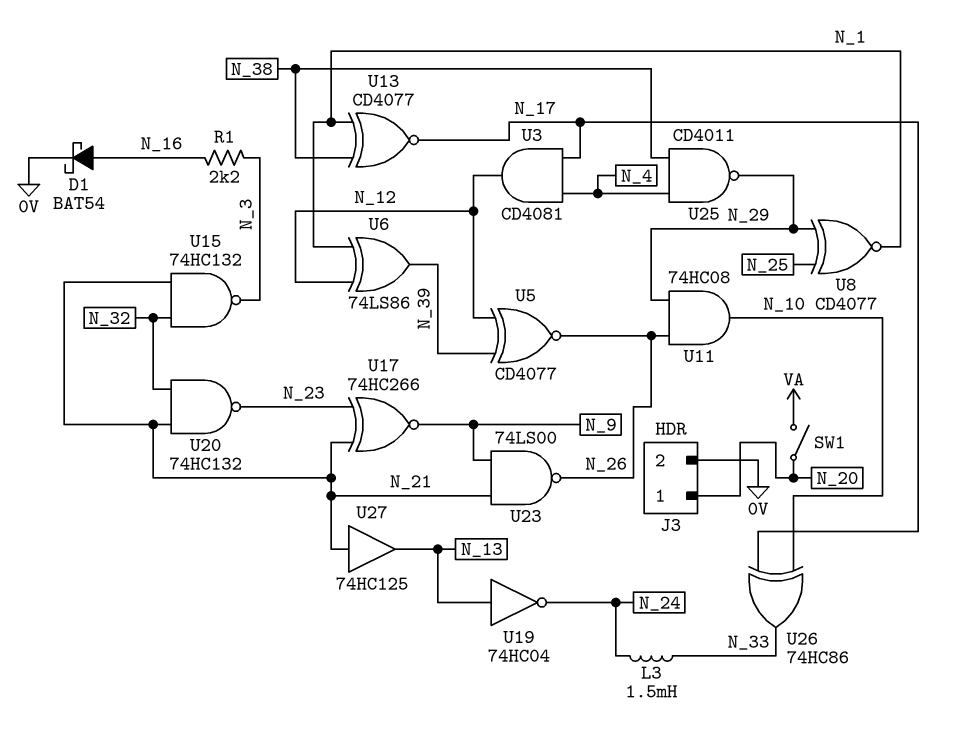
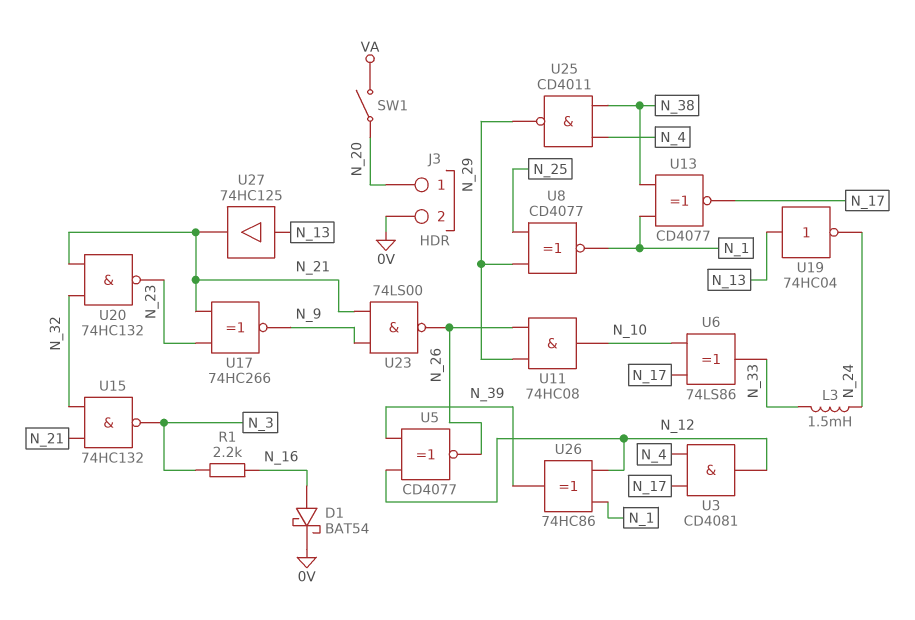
U6: XOR 74LS86 (in N_1, in N_12, out N_39) -> XOR 74LS86 (in N_10, in N_17, out N_33)
U26: XOR 74HC86 (in N_10, in N_17, out N_33) -> XOR 74HC86 (in N_1, in N_12, out N_39)
U27: buffer 74HC125 (in N_21, out N_13) -> buffer 74HC125 (in N_13, out N_21)

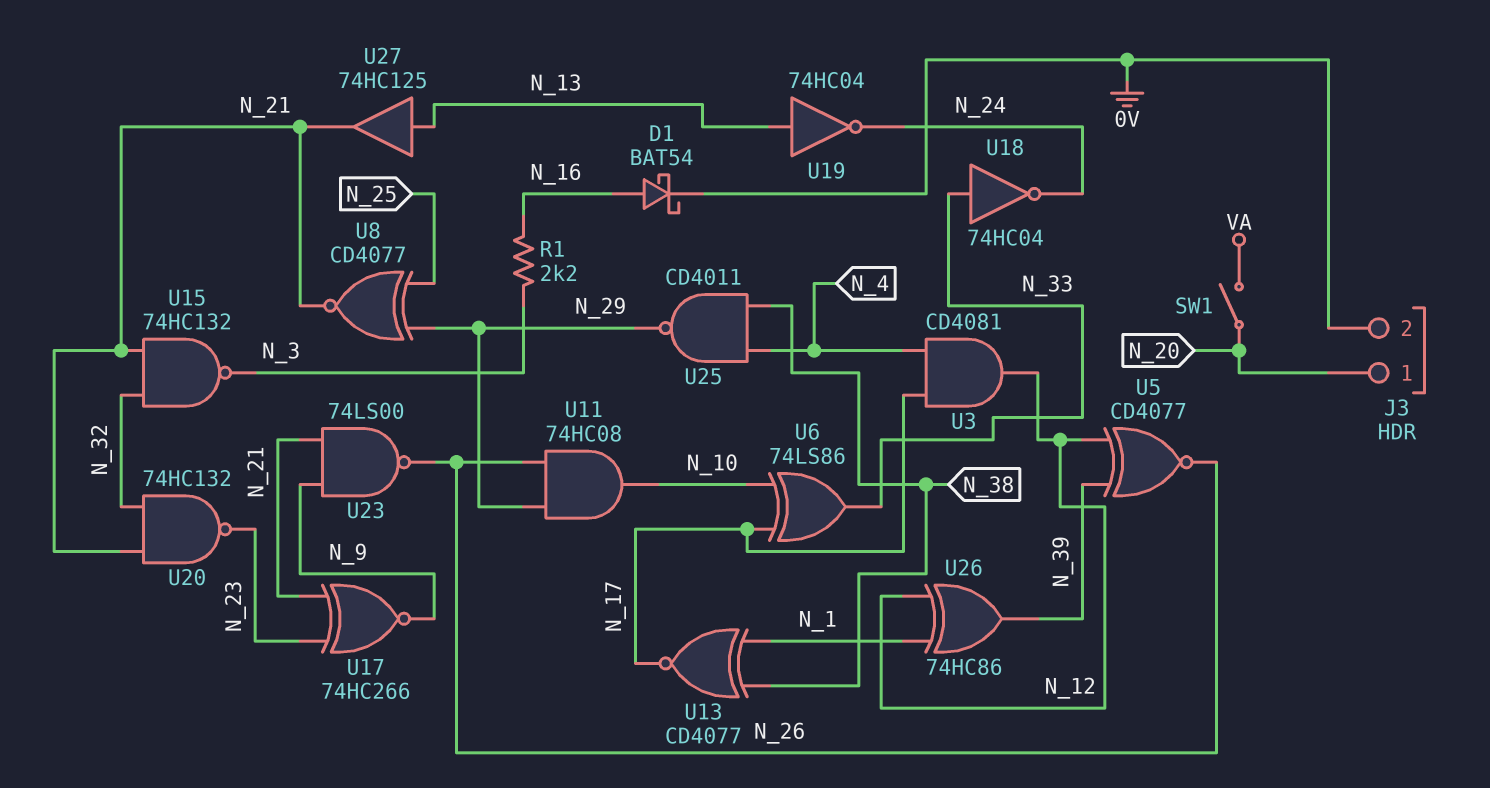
L3: 1.5mH (N_24, N_33) -> none
U8: XNOR CD4077 (in N_25, in N_29, out N_1) -> XNOR CD4077 (in N_25, in N_29, out N_21)
U18: none -> NOT 74HC04 (in N_33, out N_24)

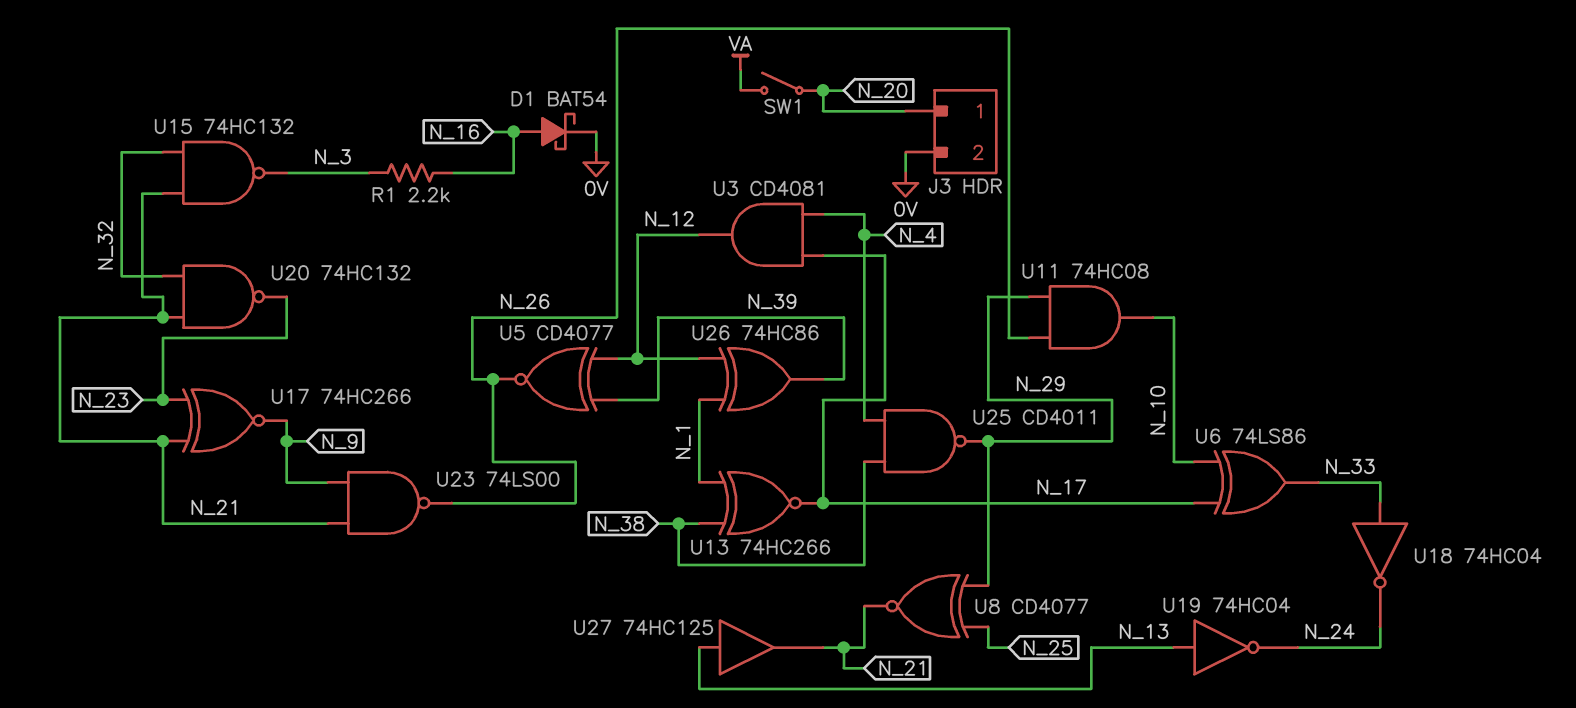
U13: XNOR CD4077 (in N_1, in N_38, out N_17) -> XNOR 74HC266 (in N_1, in N_38, out N_17)

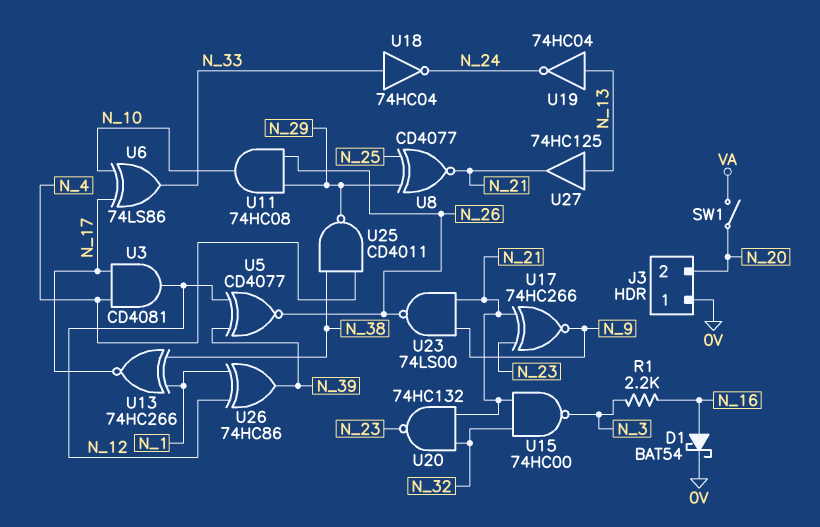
J3 pin 1: N_20 -> 0V
J3 pin 2: 0V -> N_20
U15: NAND 74HC132 (in N_21, in N_32, out N_3) -> NAND 74HC00 (in N_21, in N_32, out N_3)

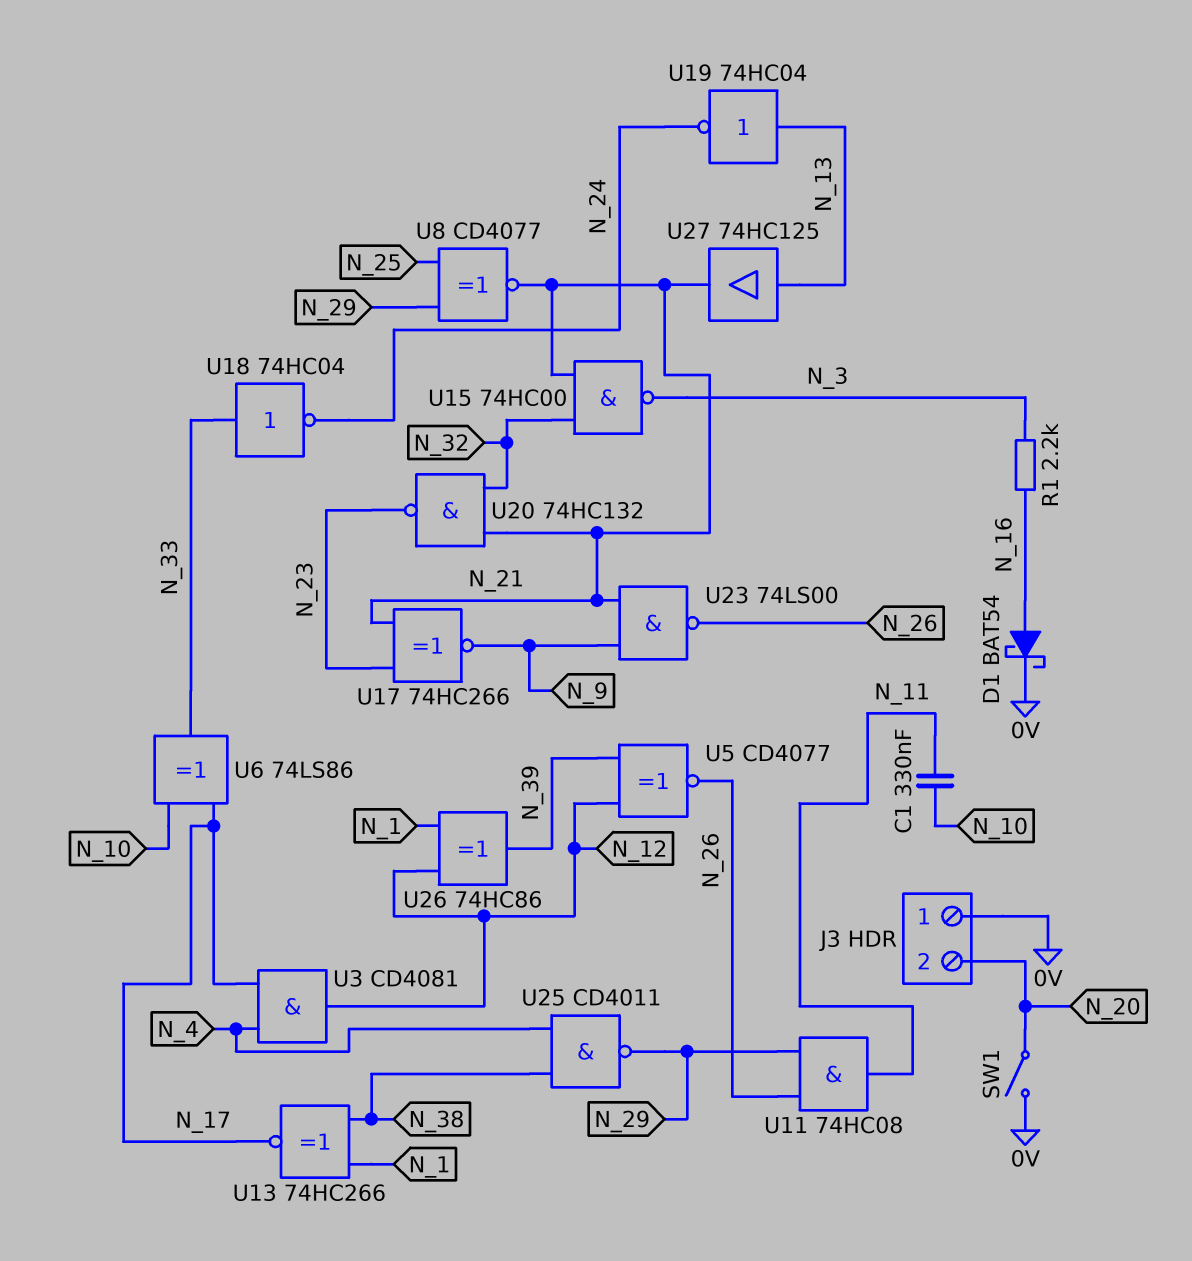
C1: none -> 330nF (N_10, N_11)
SW1: switch (N_20, VA) -> switch (0V, N_20)
U11: AND 74HC08 (in N_26, in N_29, out N_10) -> AND 74HC08 (in N_26, in N_29, out N_11)

